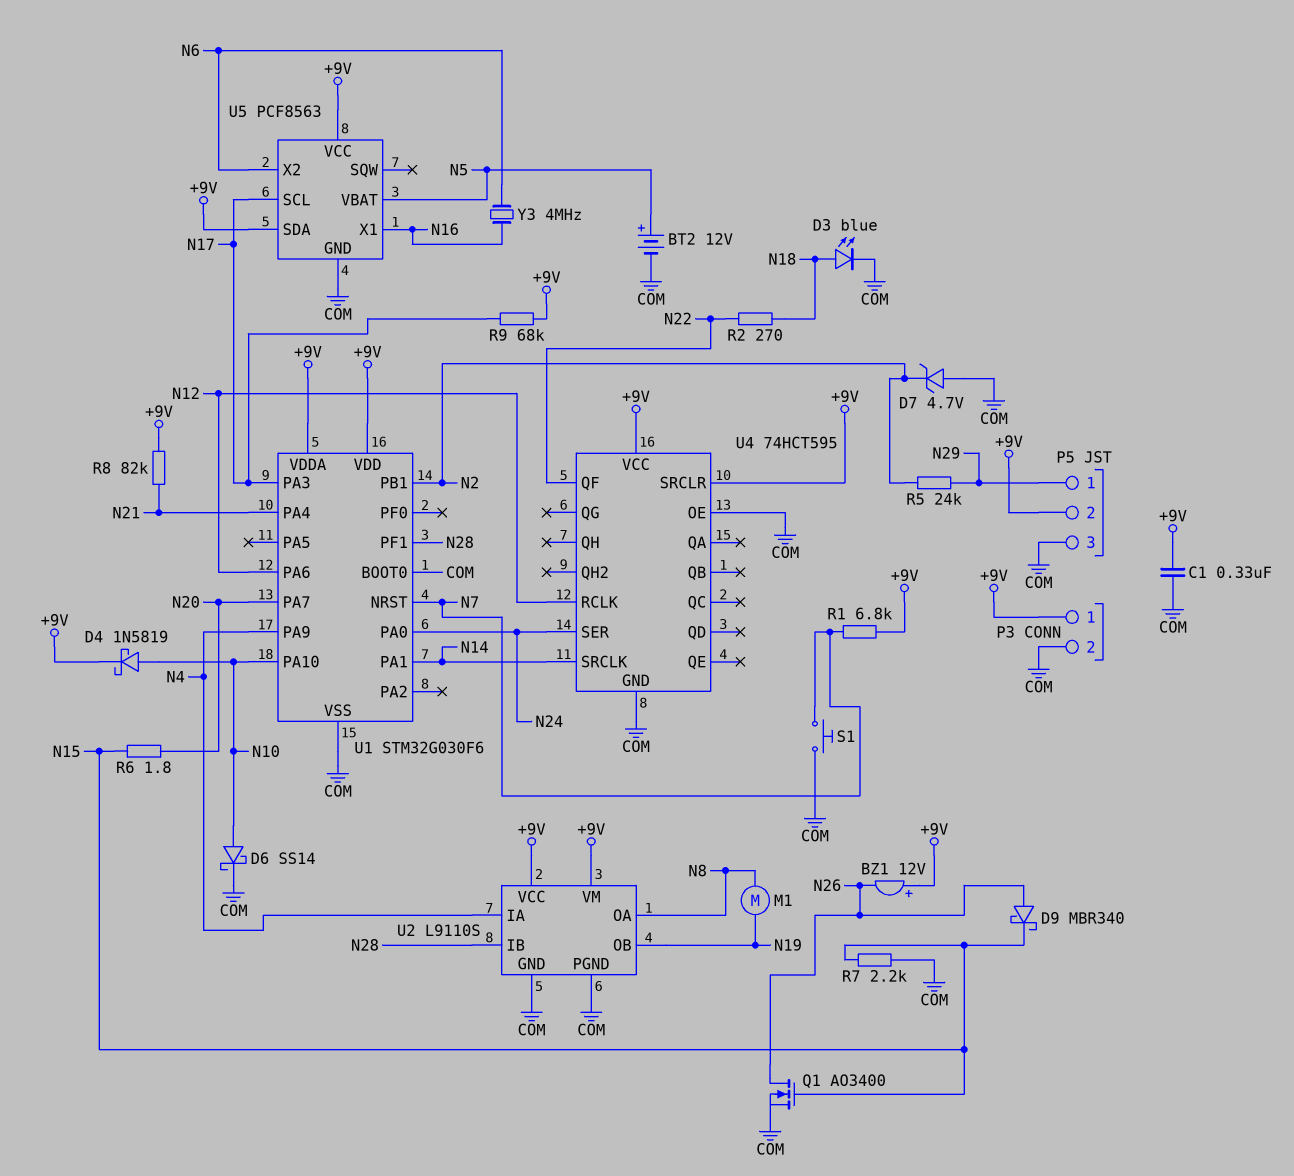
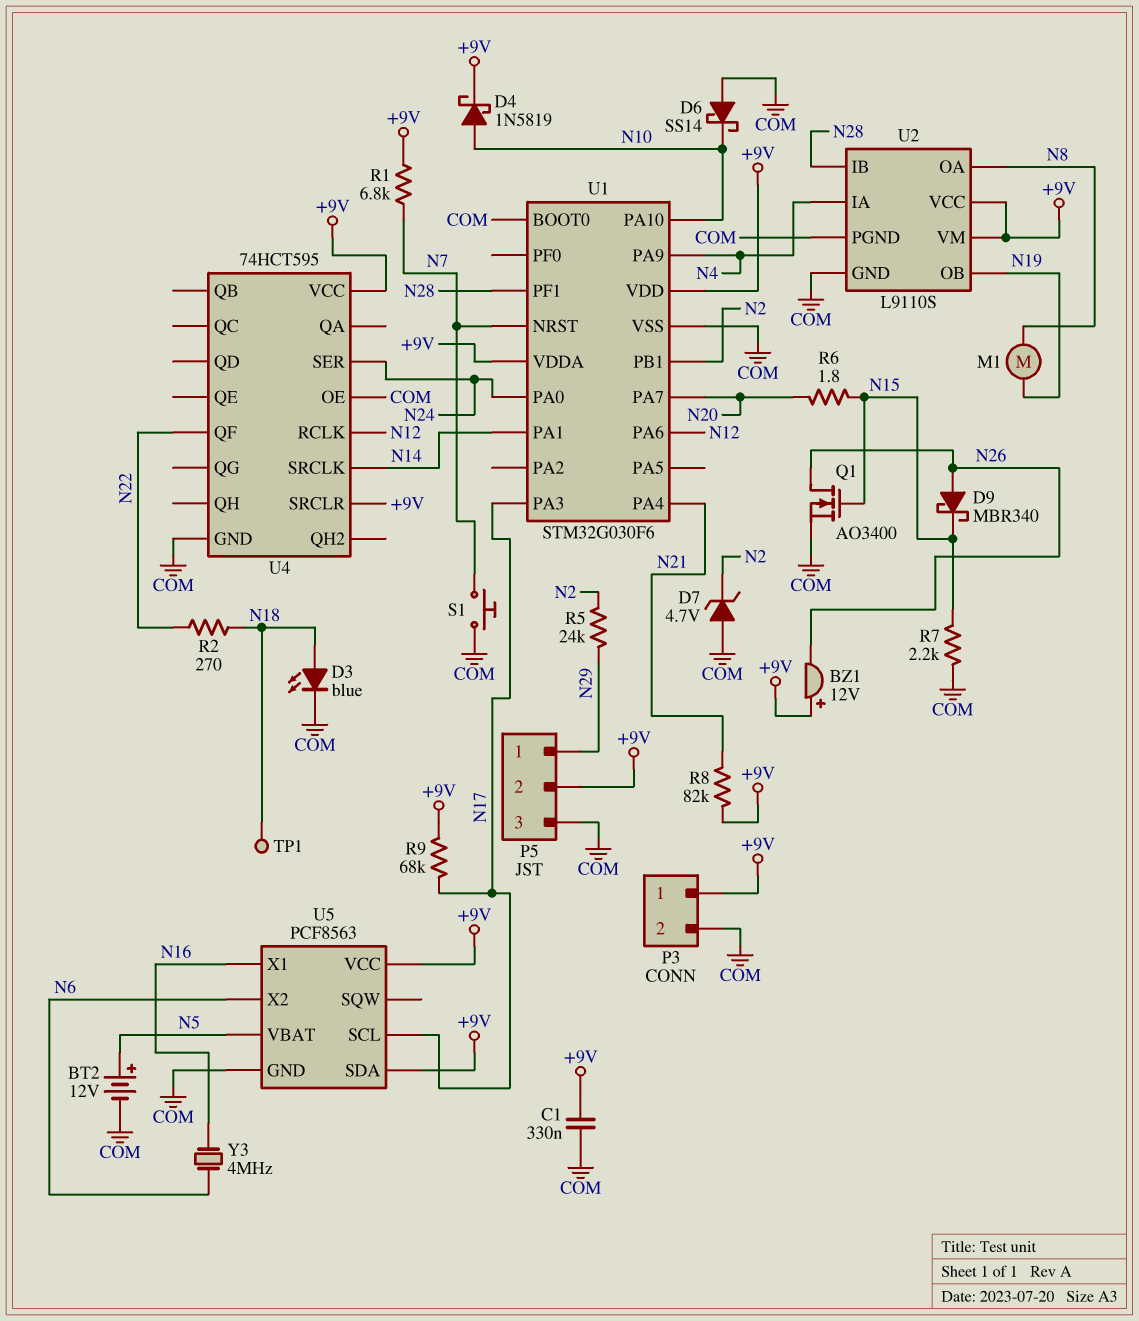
D6: schottky SS14 (A N10, K COM) -> schottky SS14 (A COM, K N10)
TP1: none -> test point (N18)

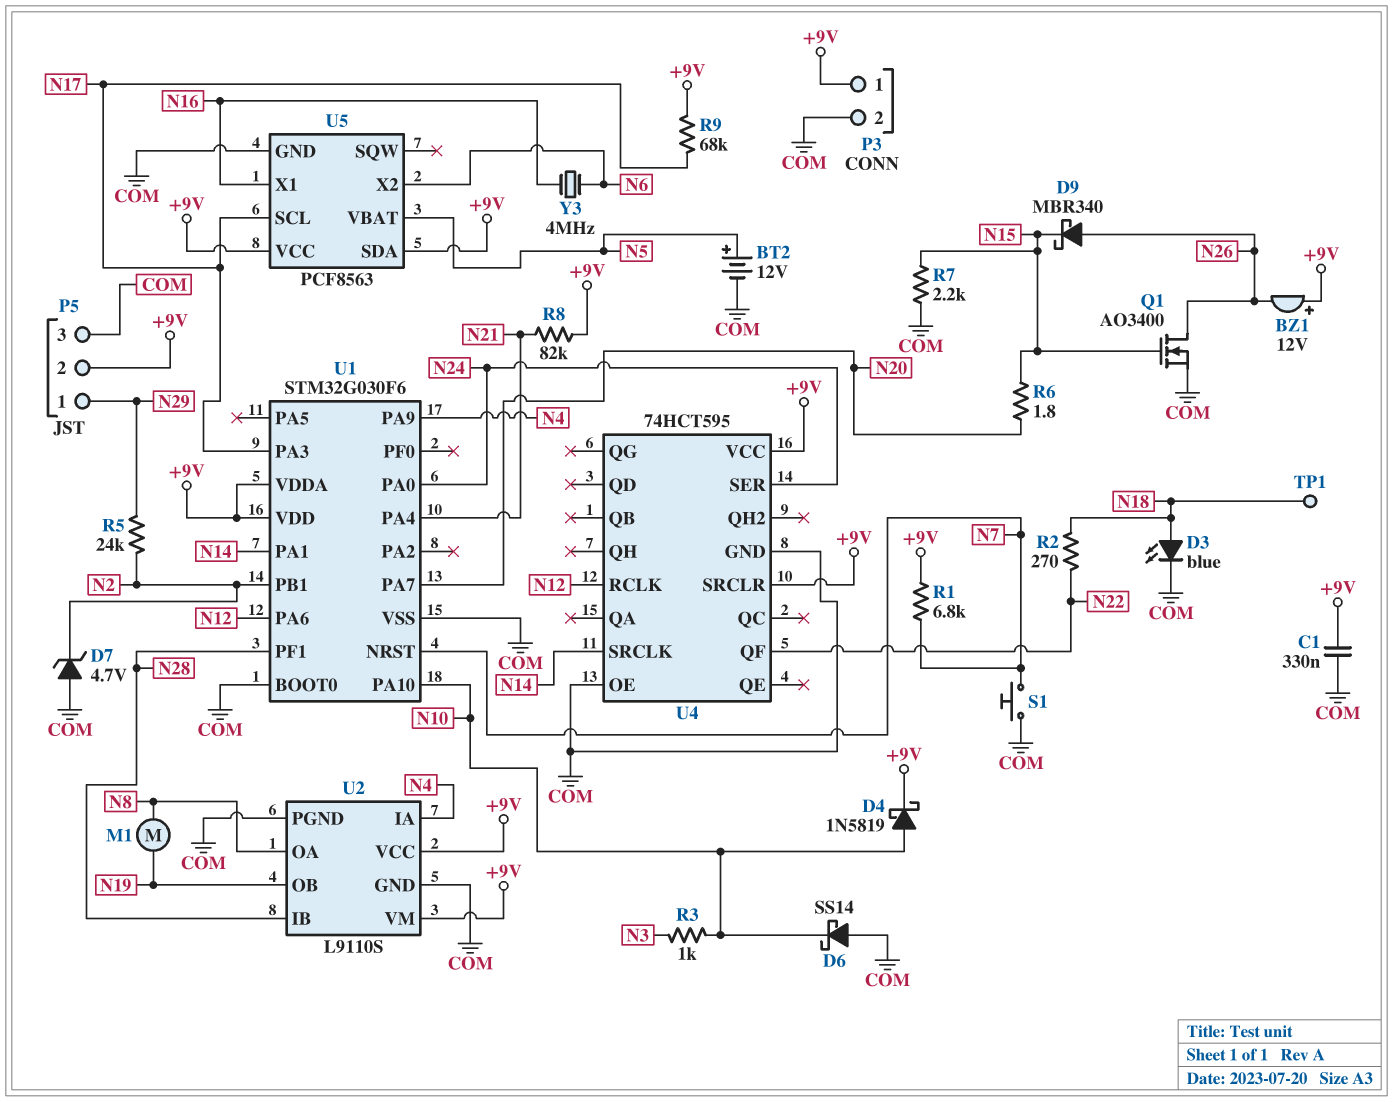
R3: none -> 1k (N3, N10)

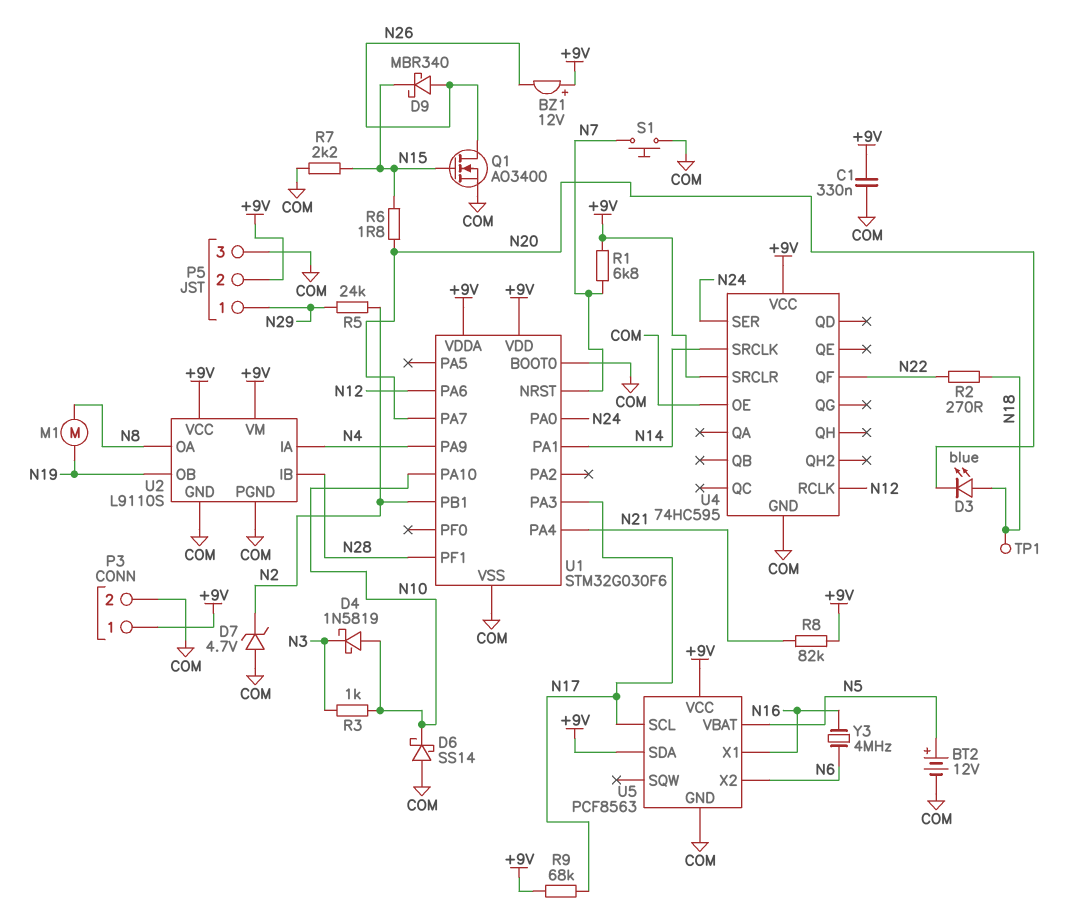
D3: LED blue (A N18, K COM) -> LED blue (A N18, K N20)
D4: schottky 1N5819 (A N10, K +9V) -> schottky 1N5819 (A N10, K N3)
U4: 74HCT595 -> 74HC595

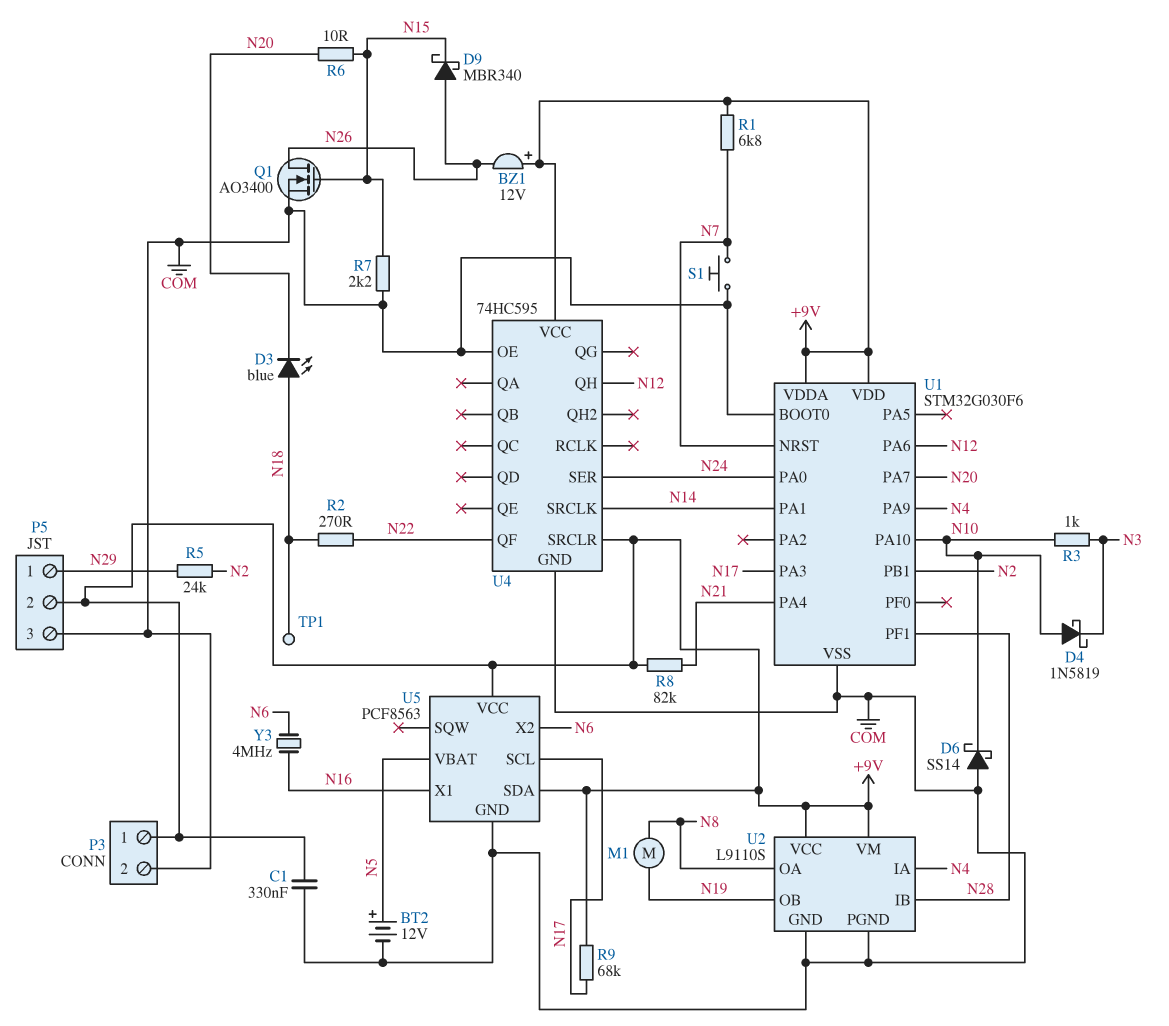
D7: zener 4.7V (A COM, K N2) -> none
R6: 1.8 (N15, N20) -> 10 (N15, N20)
U4 pin QH: none -> N12
U4 pin RCLK: N12 -> none

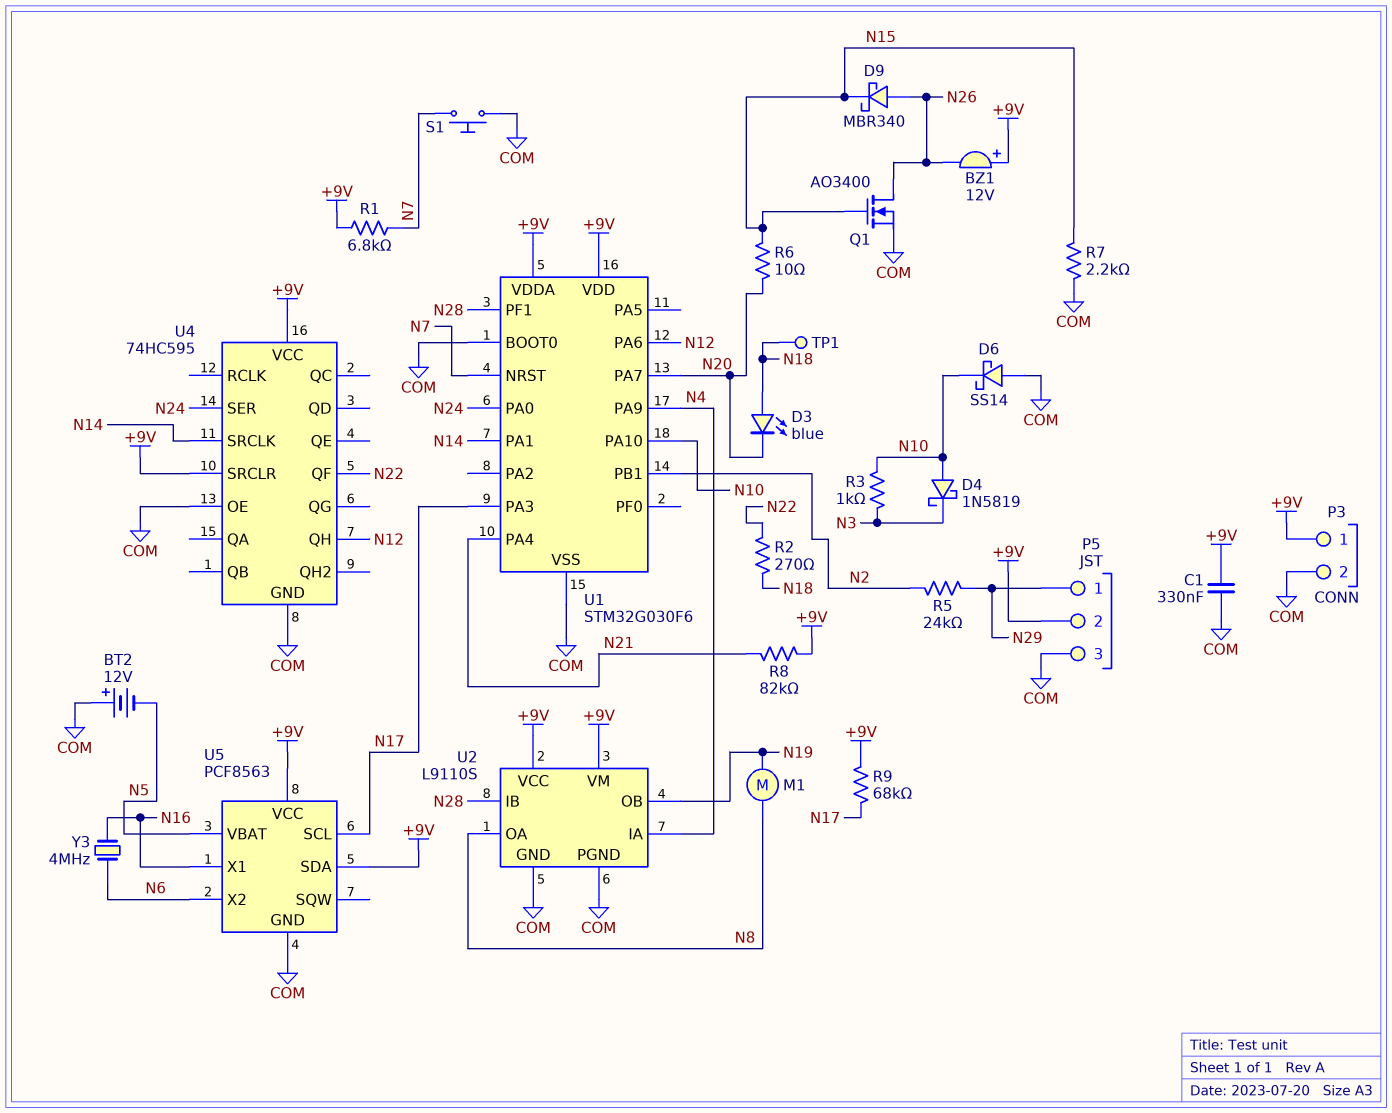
BT2: 12V (plus N5, minus COM) -> 12V (plus COM, minus N5)

